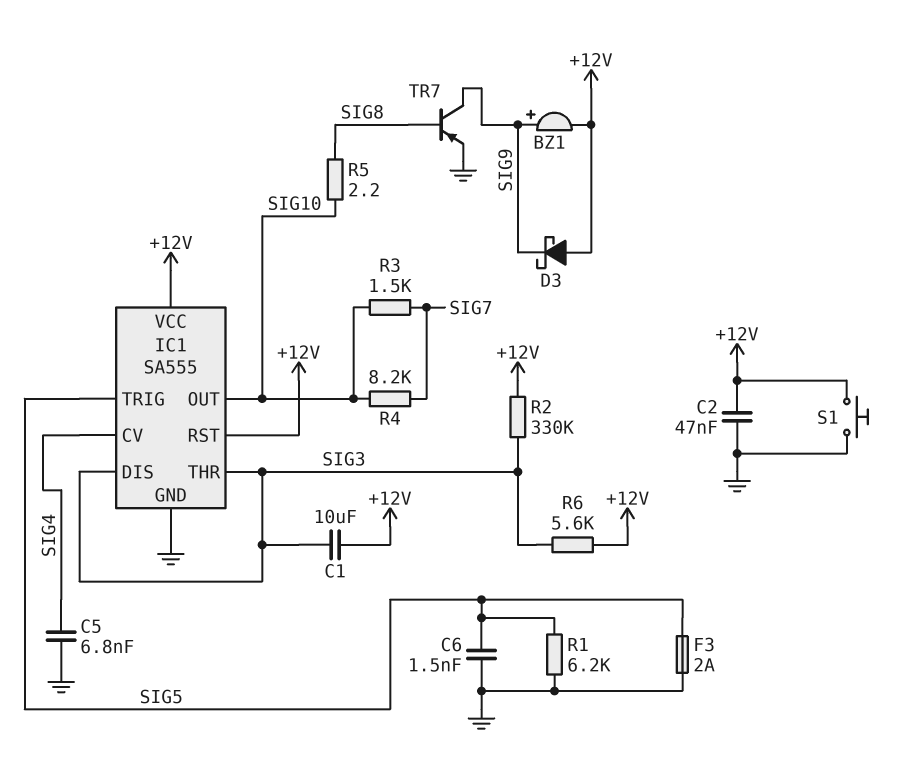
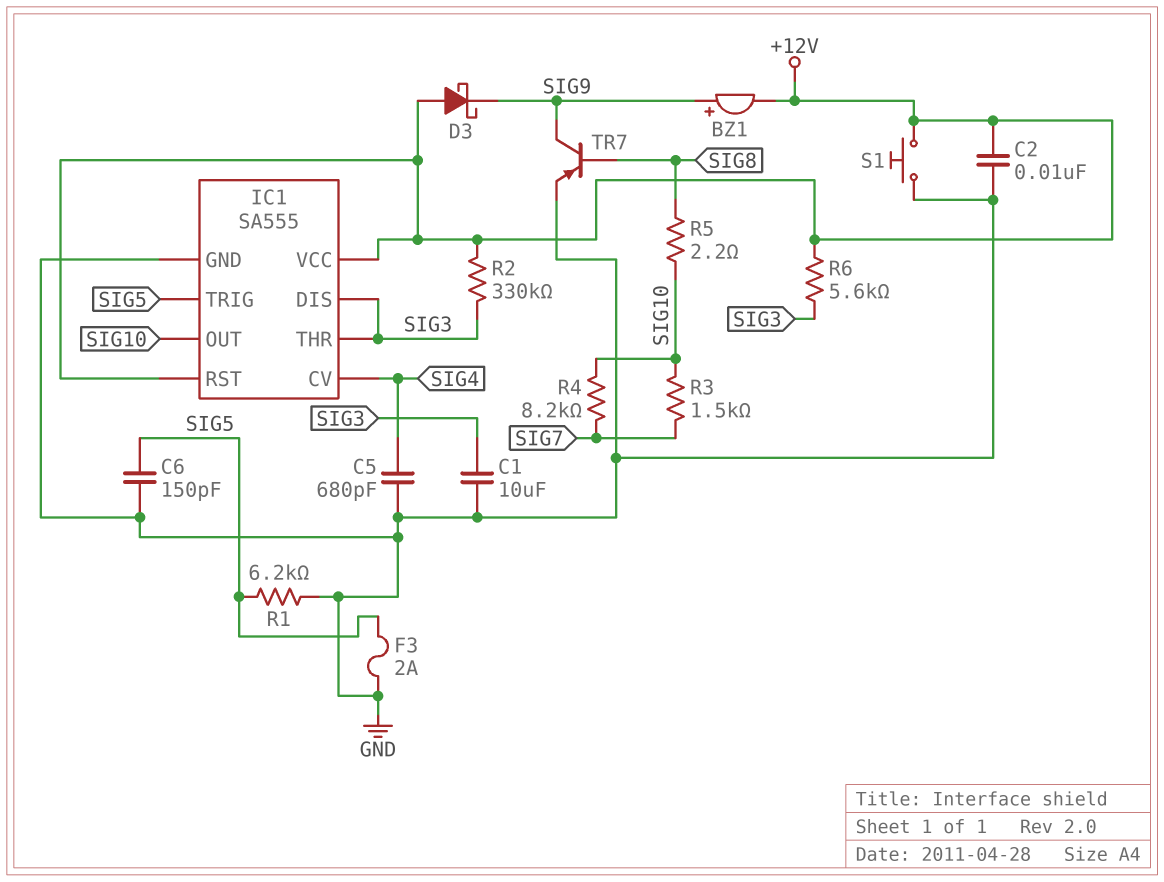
C1: 10uF (+12V, SIG3) -> 10uF (GND, SIG3)
C2: 47nF (+12V, GND) -> 10nF (+12V, GND)
C5: 6.8nF (GND, SIG4) -> 680pF (GND, SIG4)
C6: 1.5nF (GND, SIG5) -> 150pF (GND, SIG5)

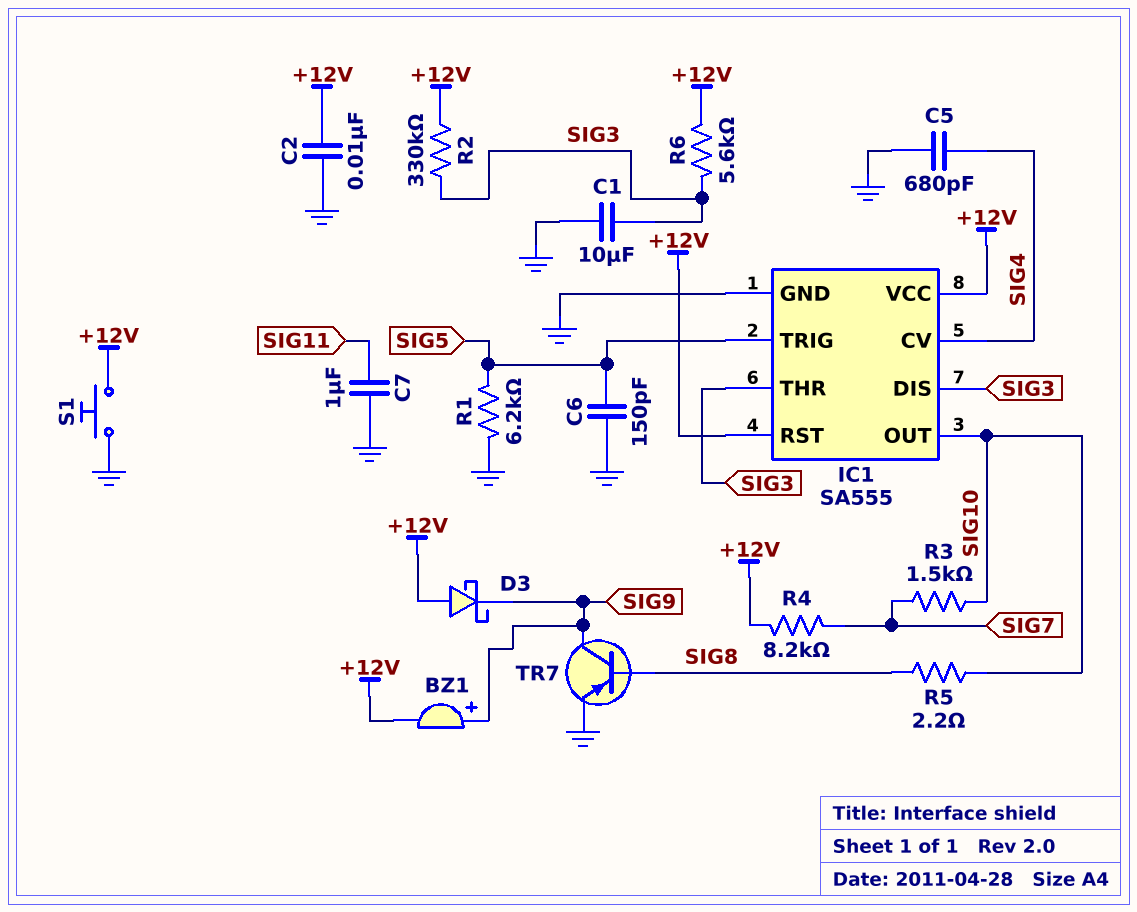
C7: none -> 1uF (GND, SIG11)
F3: 2A (GND, SIG5) -> none
R4: 8.2k (SIG7, SIG10) -> 8.2k (+12V, SIG7)

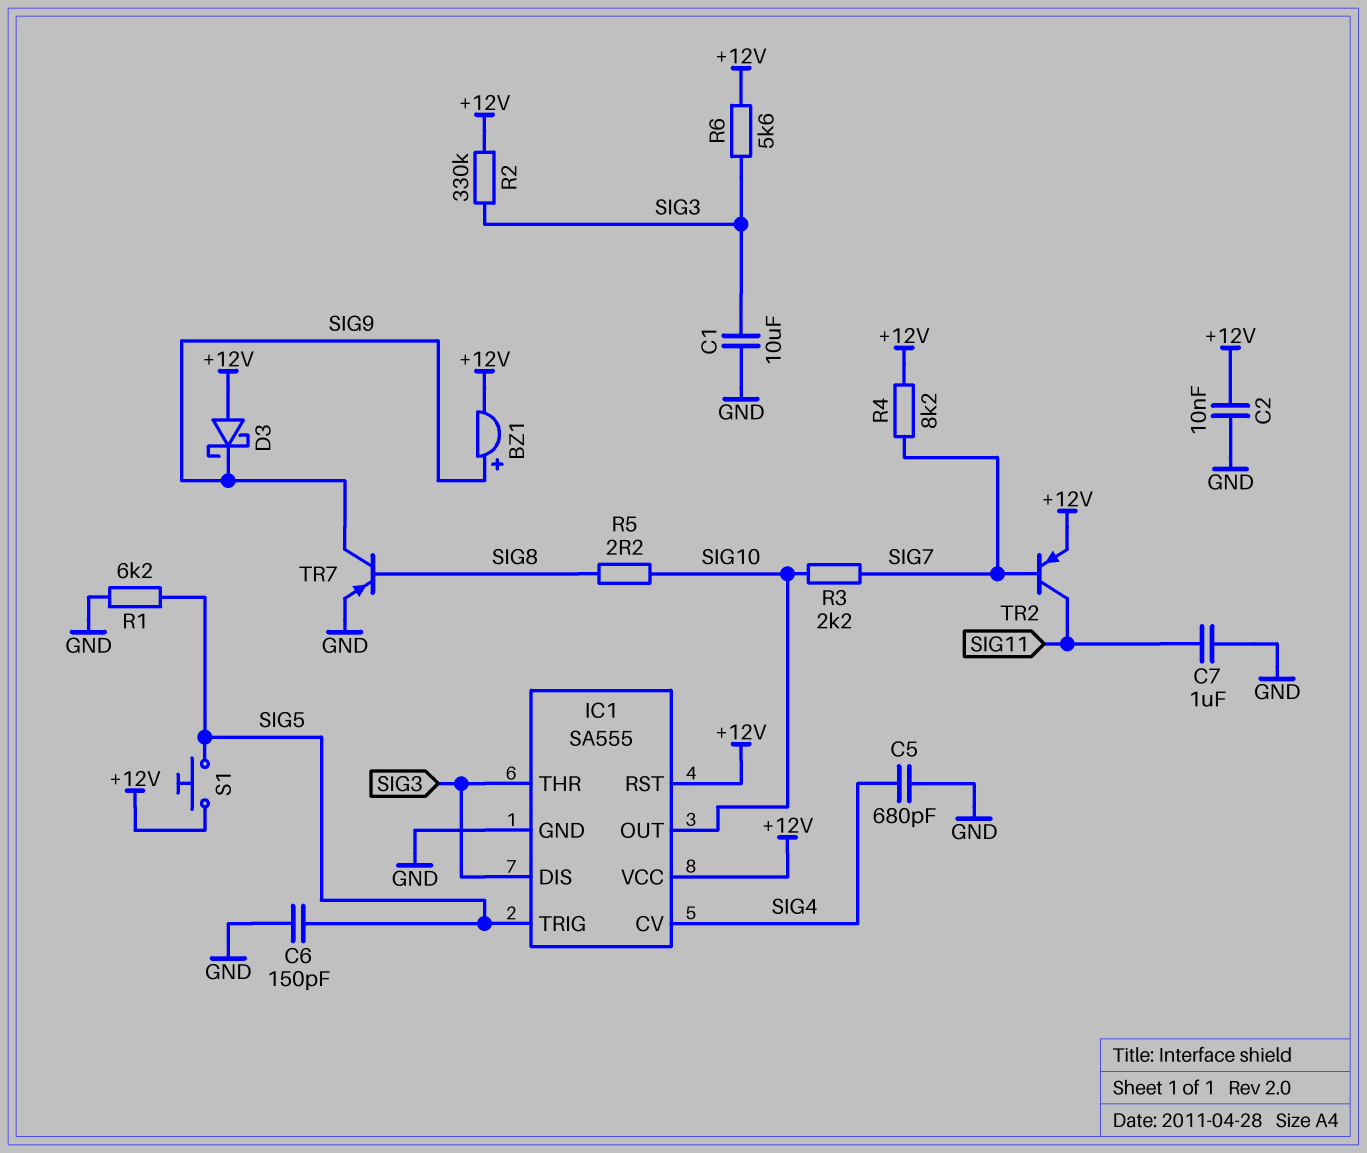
R3: 1.5k (SIG7, SIG10) -> 2.2k (SIG7, SIG10)
S1: button (+12V, GND) -> button (+12V, SIG5)
TR2: none -> PNP (B SIG7, C SIG11, E +12V)

